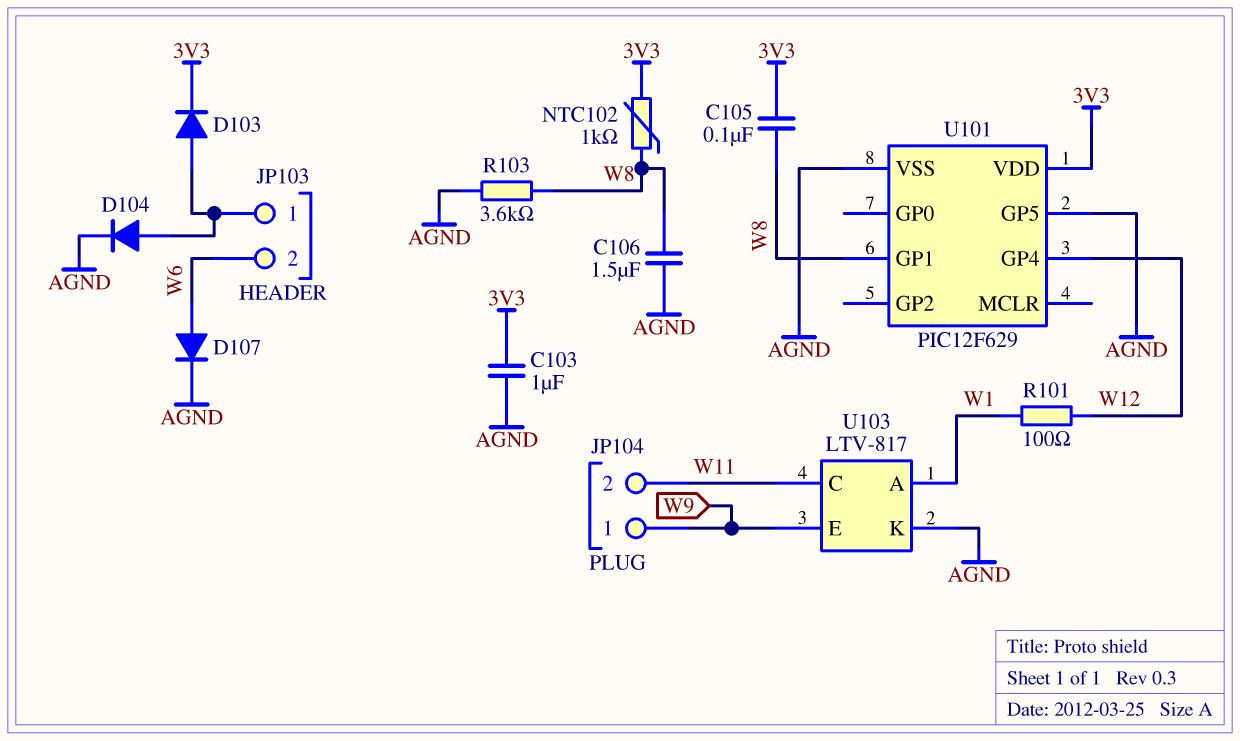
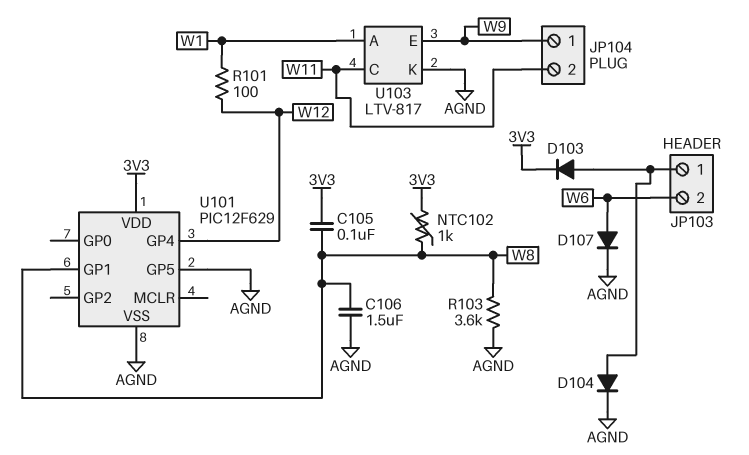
C103: 1uF (3V3, AGND) -> none

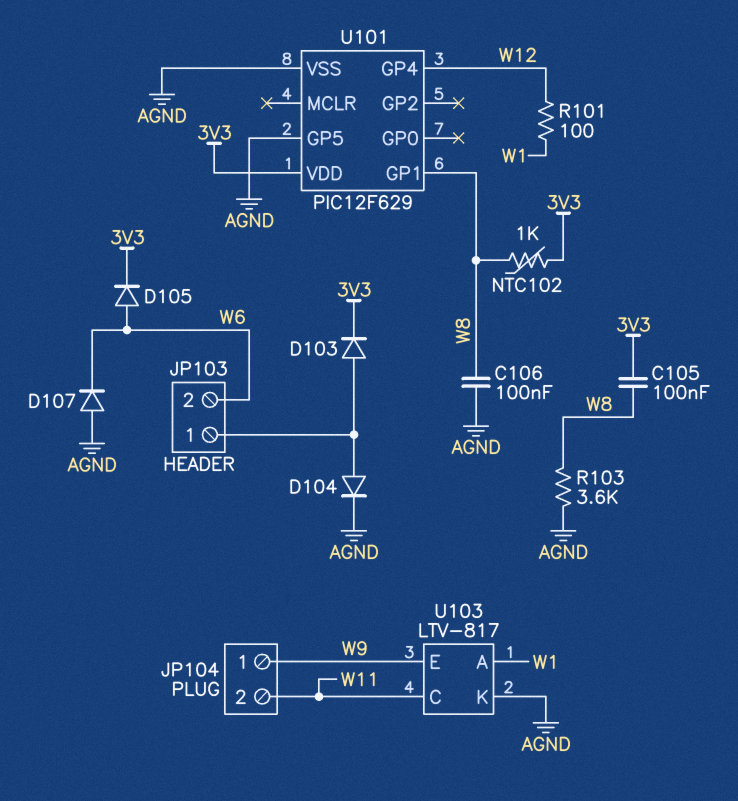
C106: 1.5uF (AGND, W8) -> 100nF (AGND, W8)
D105: none -> diode (A W6, K 3V3)
D107: diode (A W6, K AGND) -> diode (A AGND, K W6)

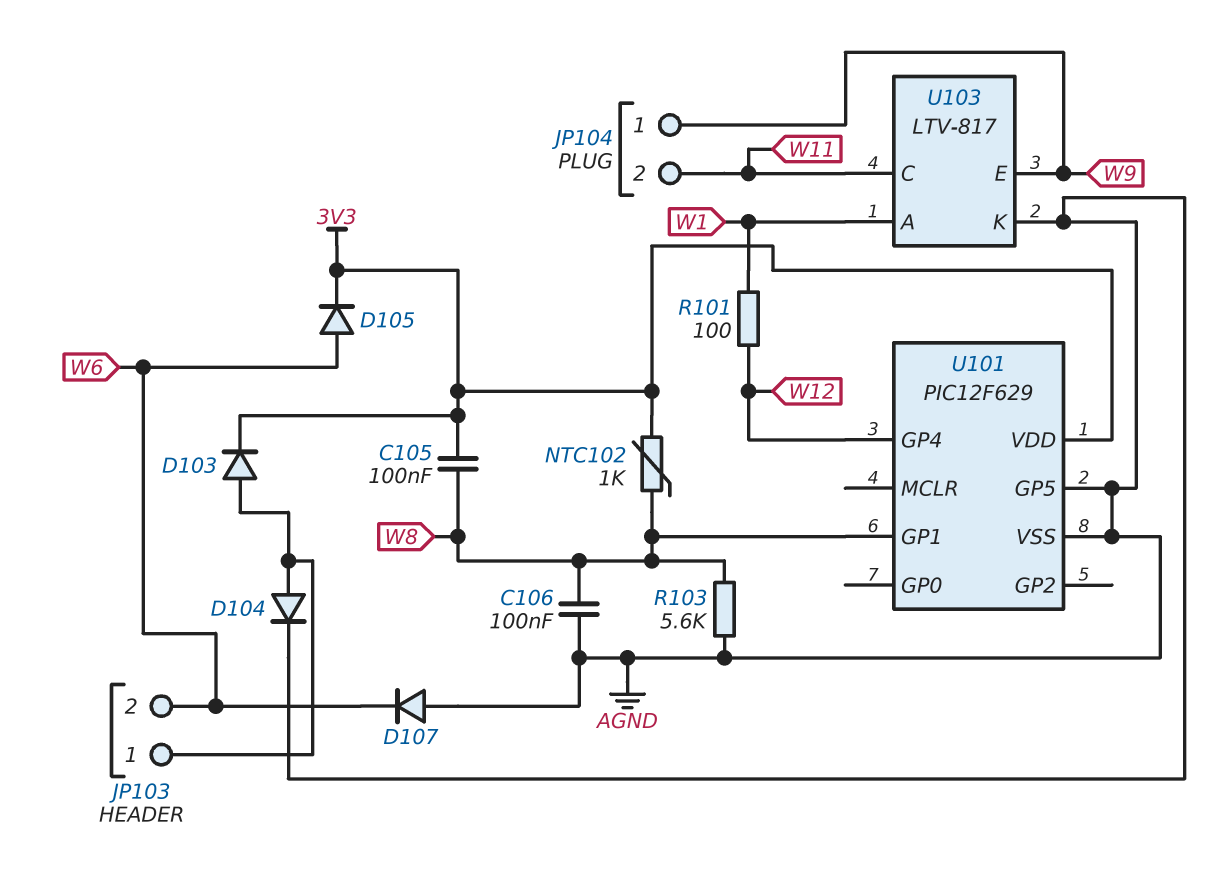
R103: 3.6k (AGND, W8) -> 5.6k (AGND, W8)

